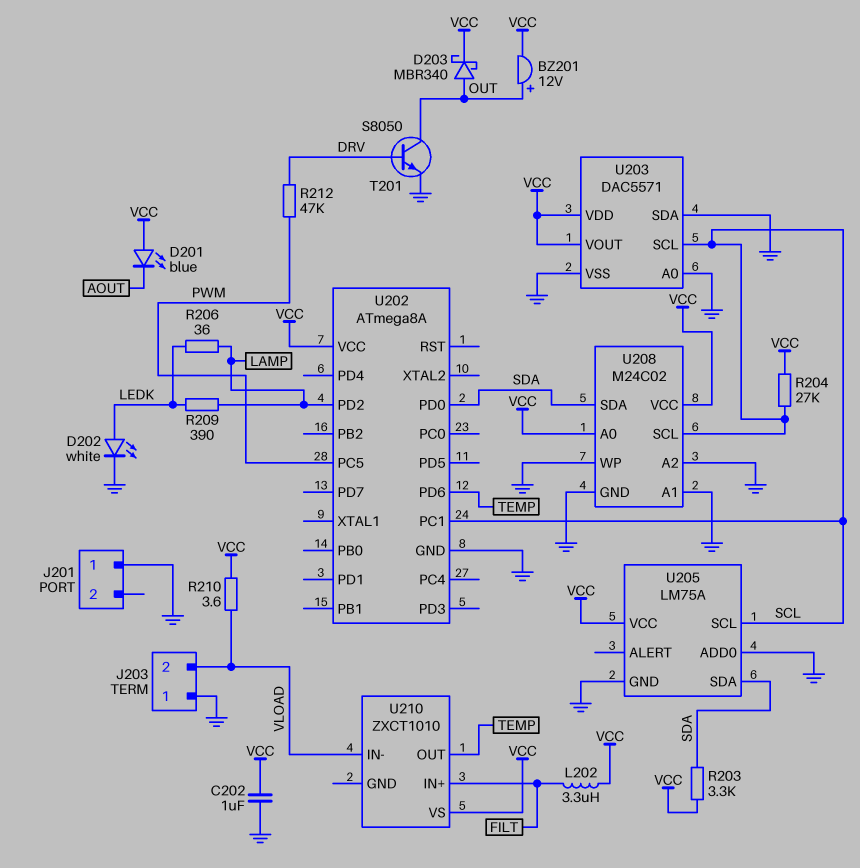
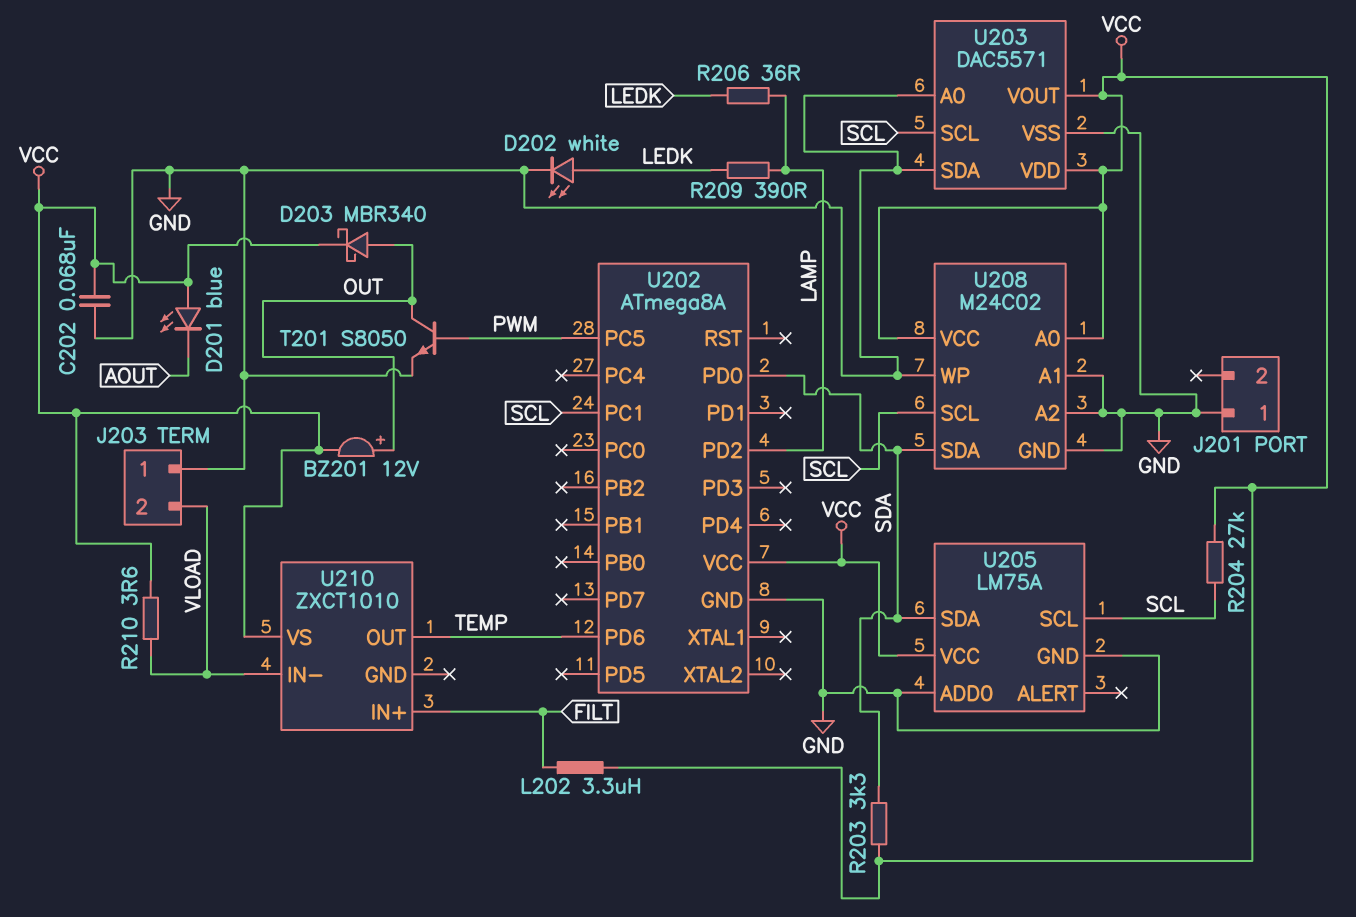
C202: 1uF (GND, VCC) -> 68nF (GND, VCC)
R212: 47k (DRV, PWM) -> none
T201: NPN S8050 (B DRV, C OUT, E GND) -> NPN S8050 (B PWM, C OUT, E GND)

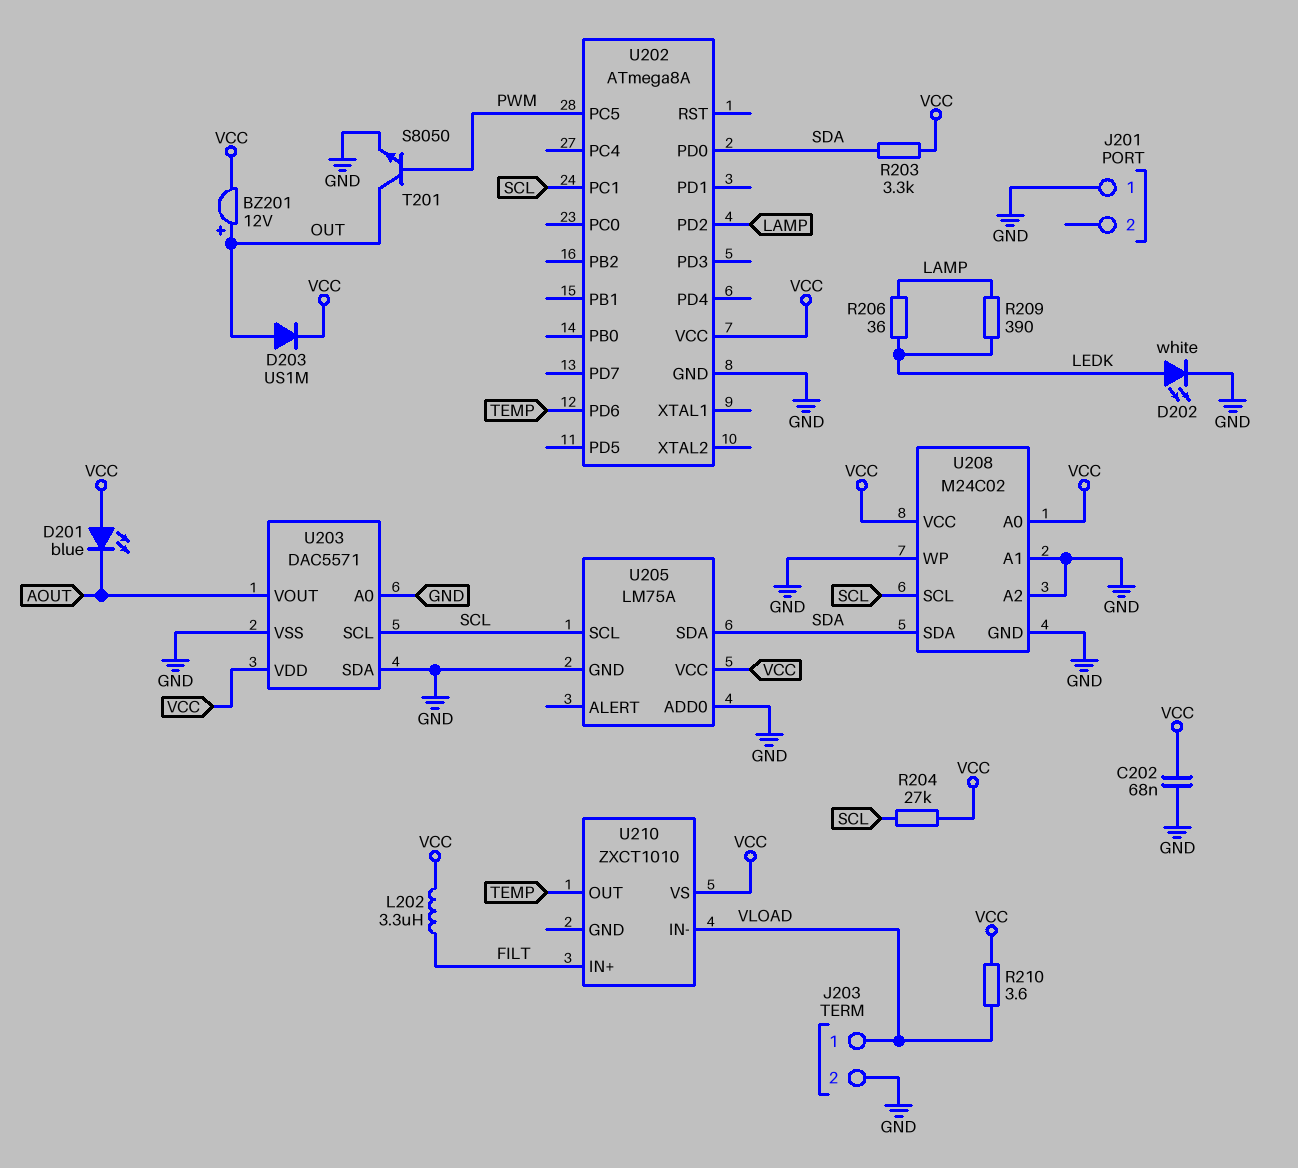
D203: schottky MBR340 (A OUT, K VCC) -> diode US1M (A OUT, K VCC)
J203 pin 1: GND -> VLOAD
J203 pin 2: VLOAD -> GND
U203 pin VOUT: VCC -> AOUT

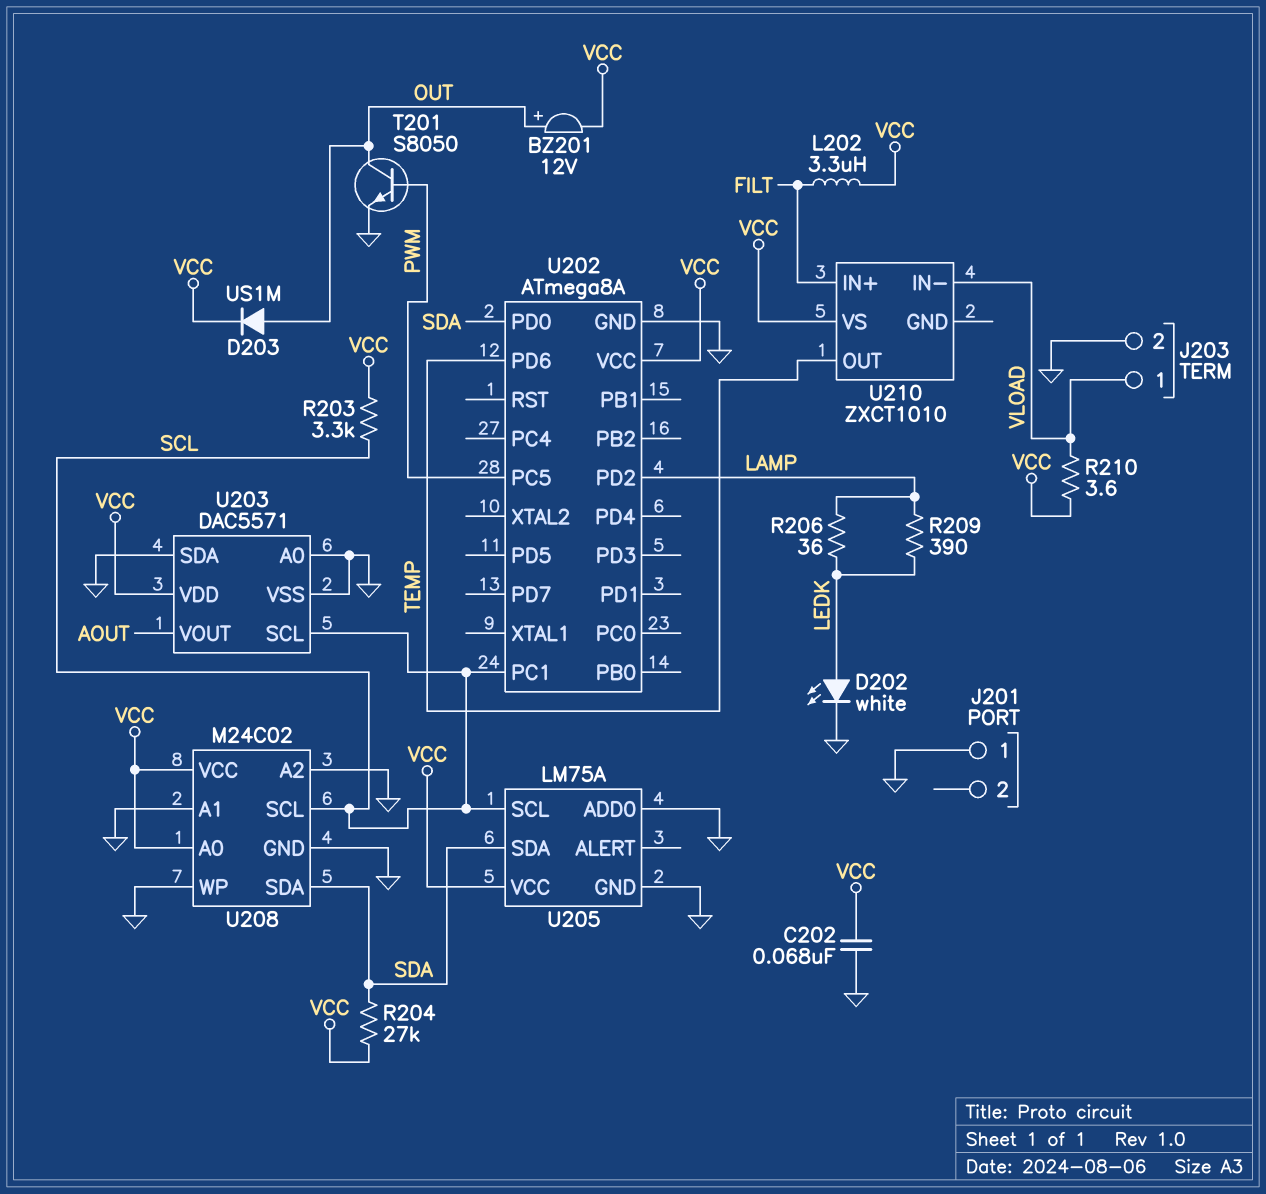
D201: LED blue (A VCC, K AOUT) -> none
R203: 3.3k (SDA, VCC) -> 3.3k (SCL, VCC)
R204: 27k (SCL, VCC) -> 27k (SDA, VCC)

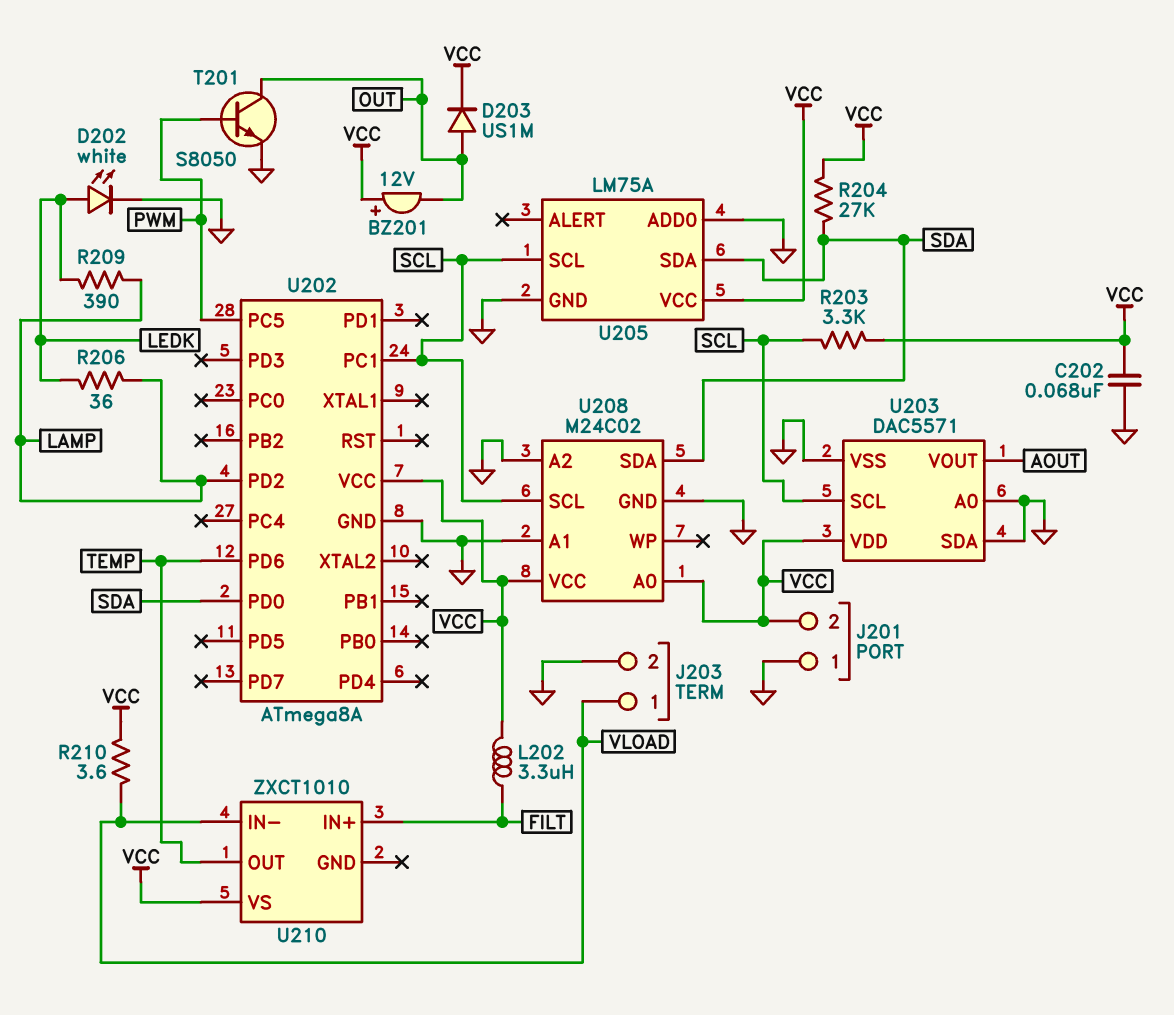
BZ201: buzzer 12V (plus OUT, minus VCC) -> buzzer 12V (plus VCC, minus OUT)
J201 pin 2: none -> VCC
U208 pin WP: GND -> none

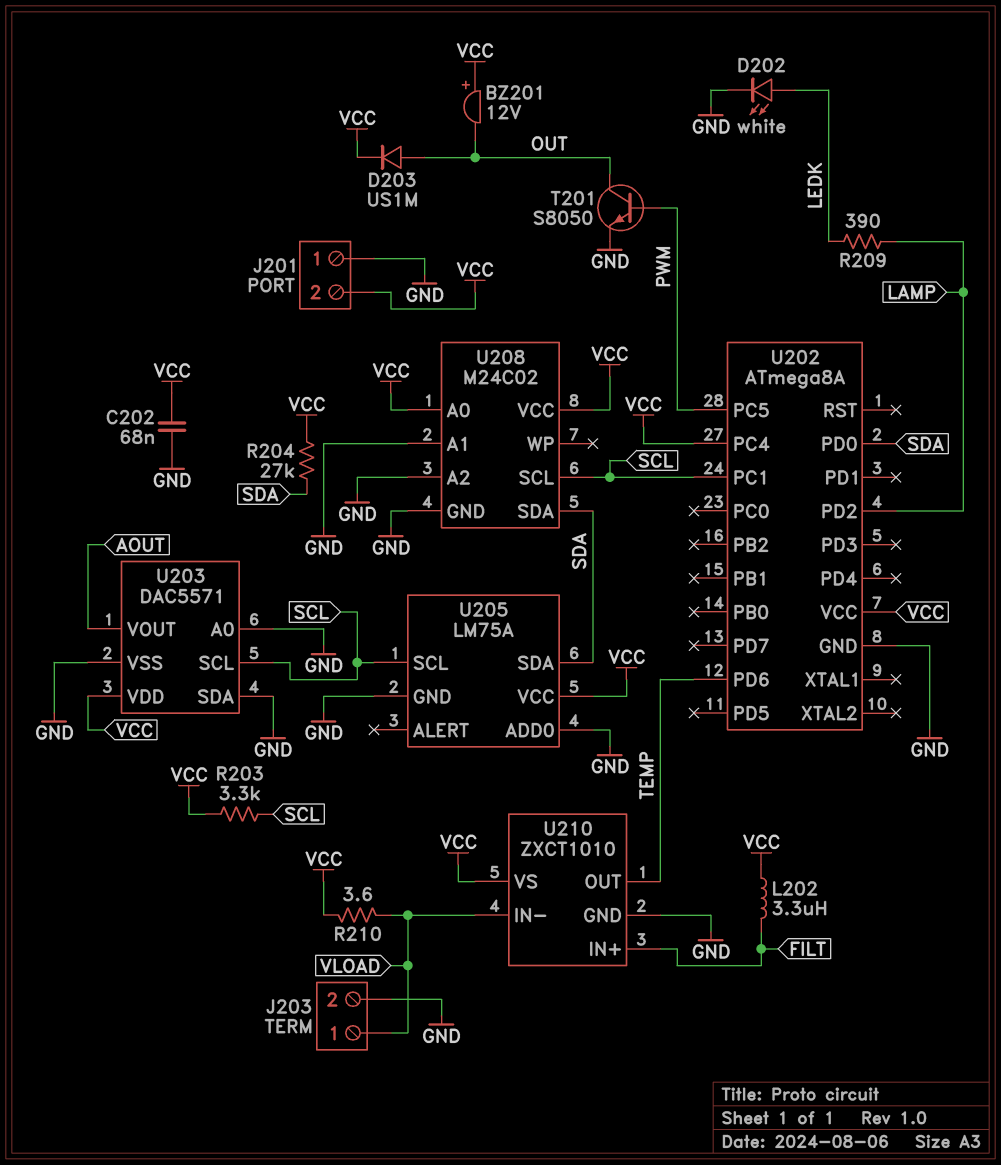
R206: 36 (LAMP, LEDK) -> none
U202 pin PC4: none -> VCC
U210 pin GND: none -> GND

